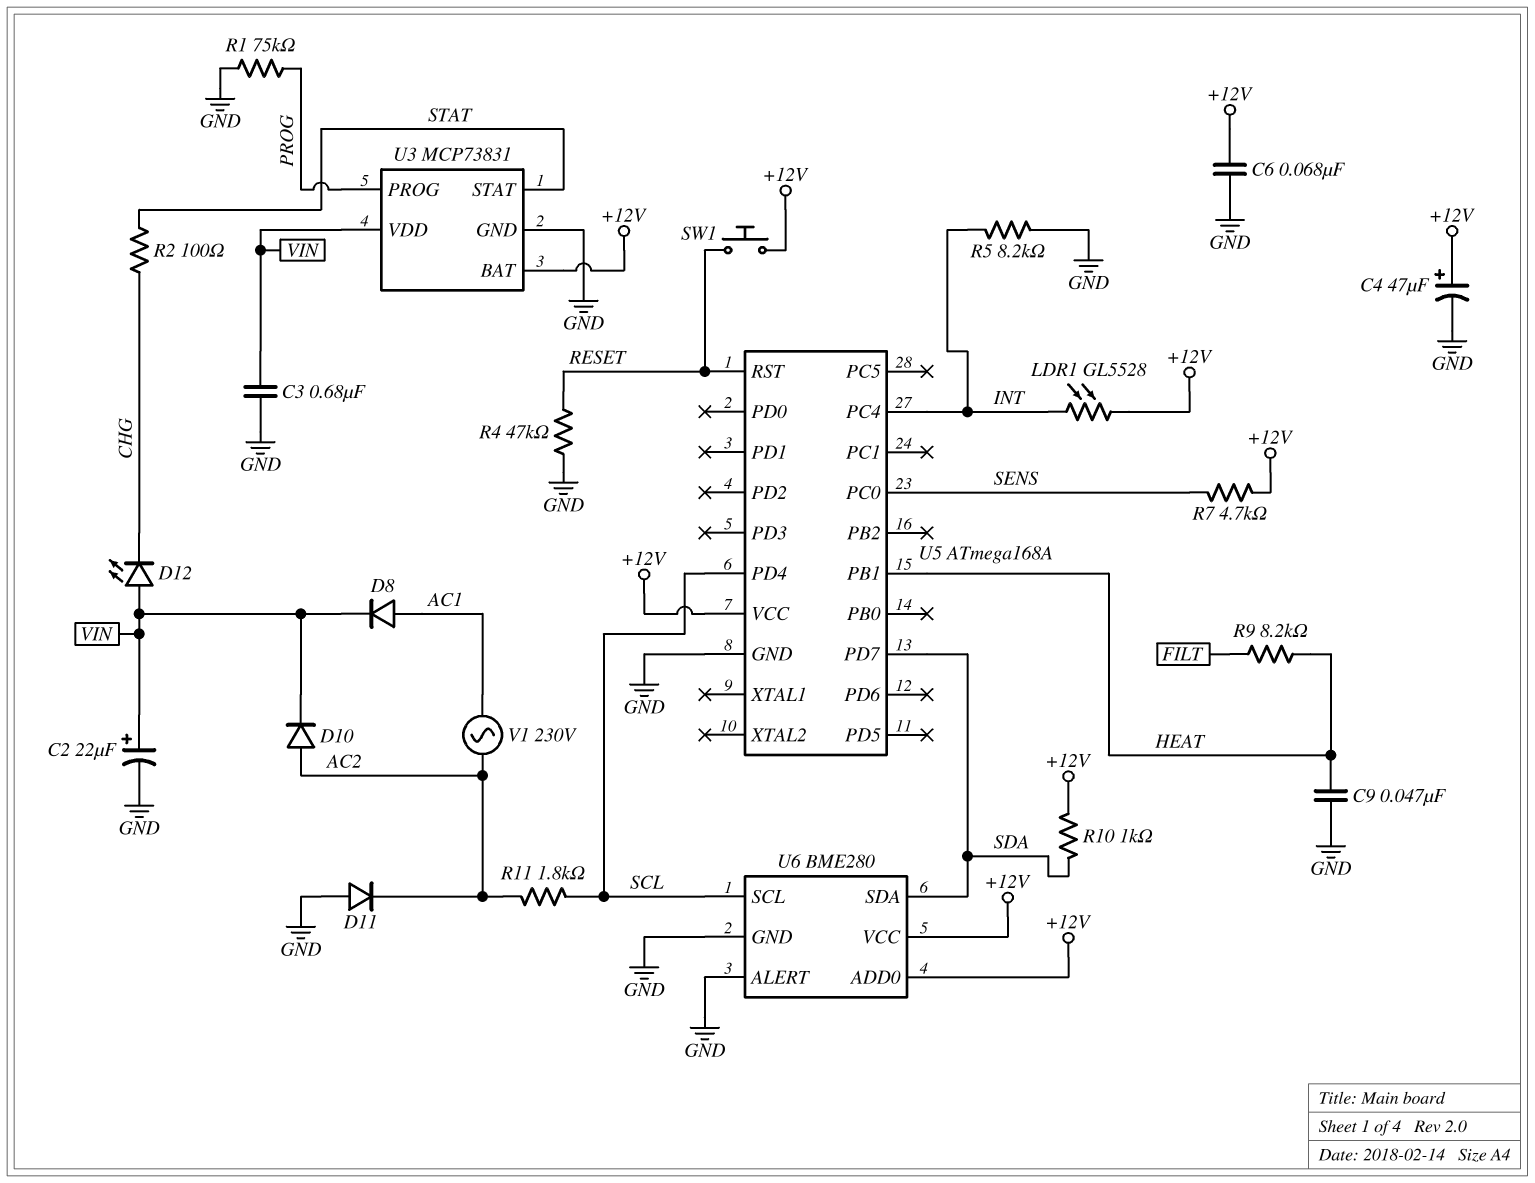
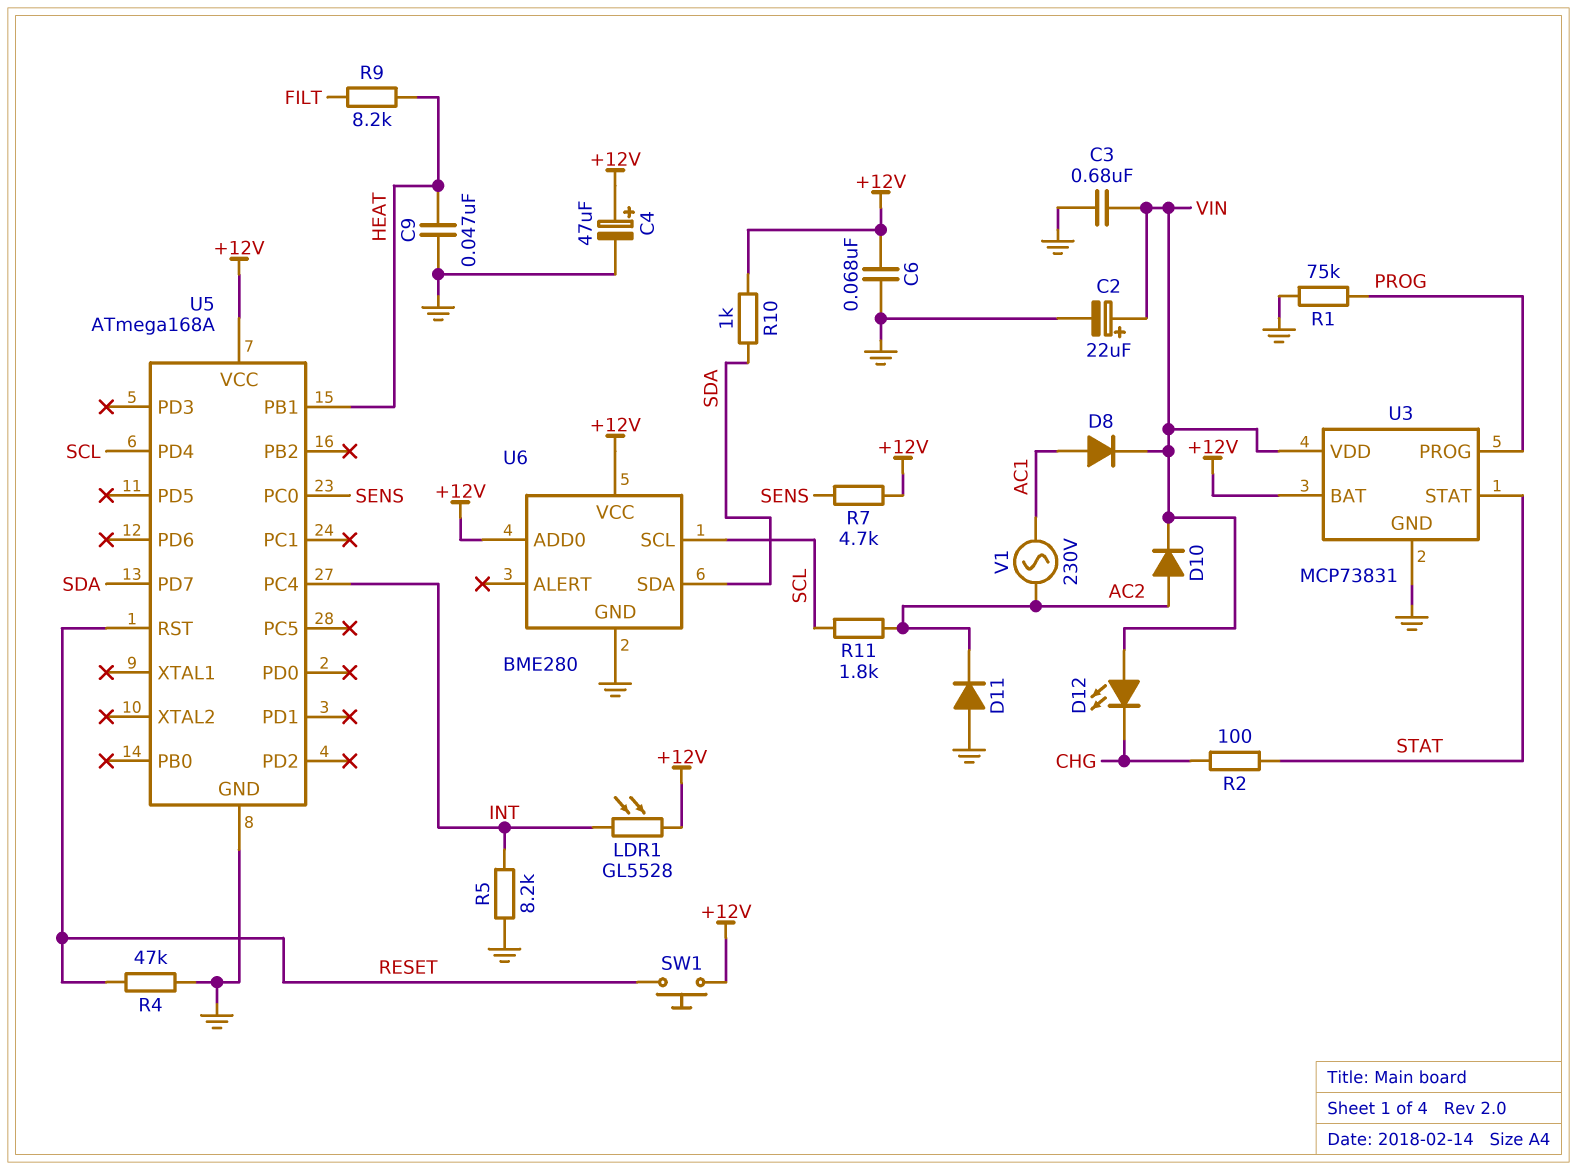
U6 pin ALERT: GND -> none

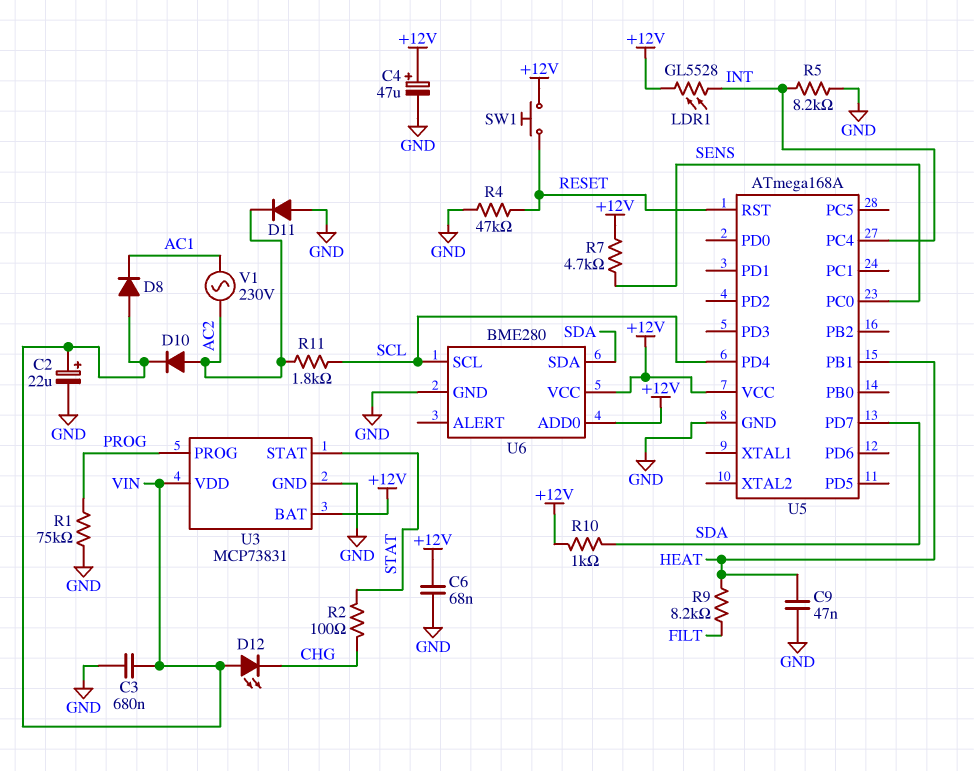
D8: diode (A AC1, K VIN) -> diode (A VIN, K AC1)

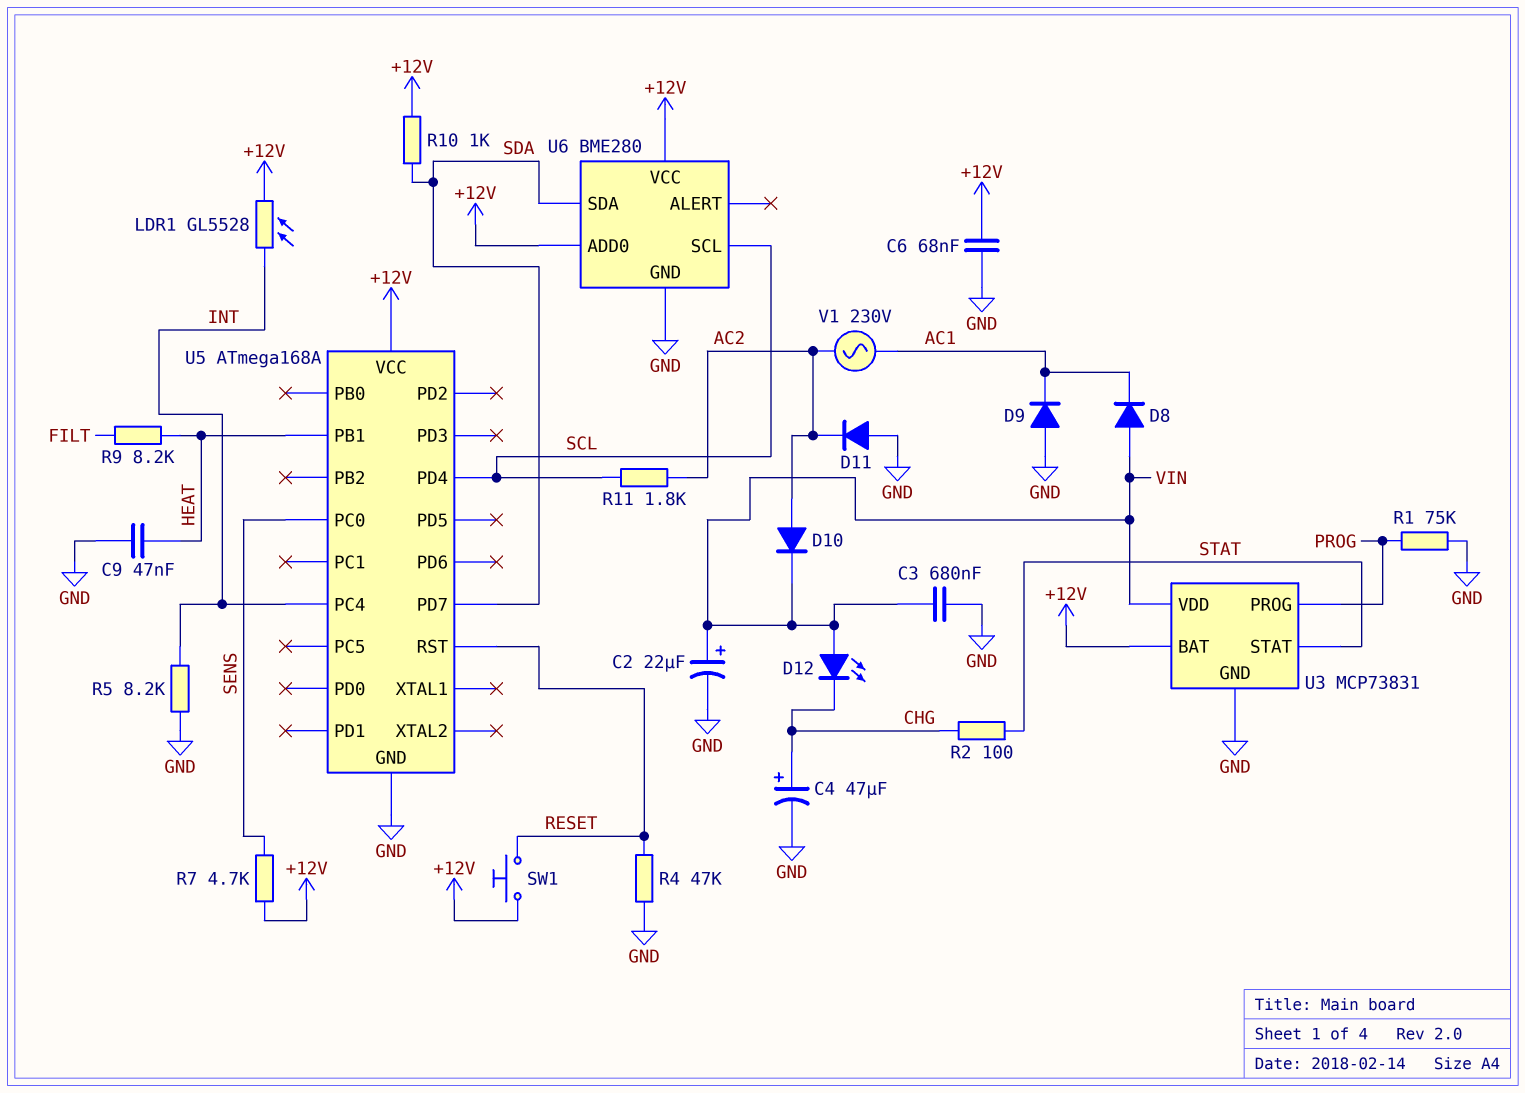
C4: 47uF (plus +12V, minus GND) -> 47uF (plus CHG, minus GND)
D9: none -> diode (A GND, K AC1)

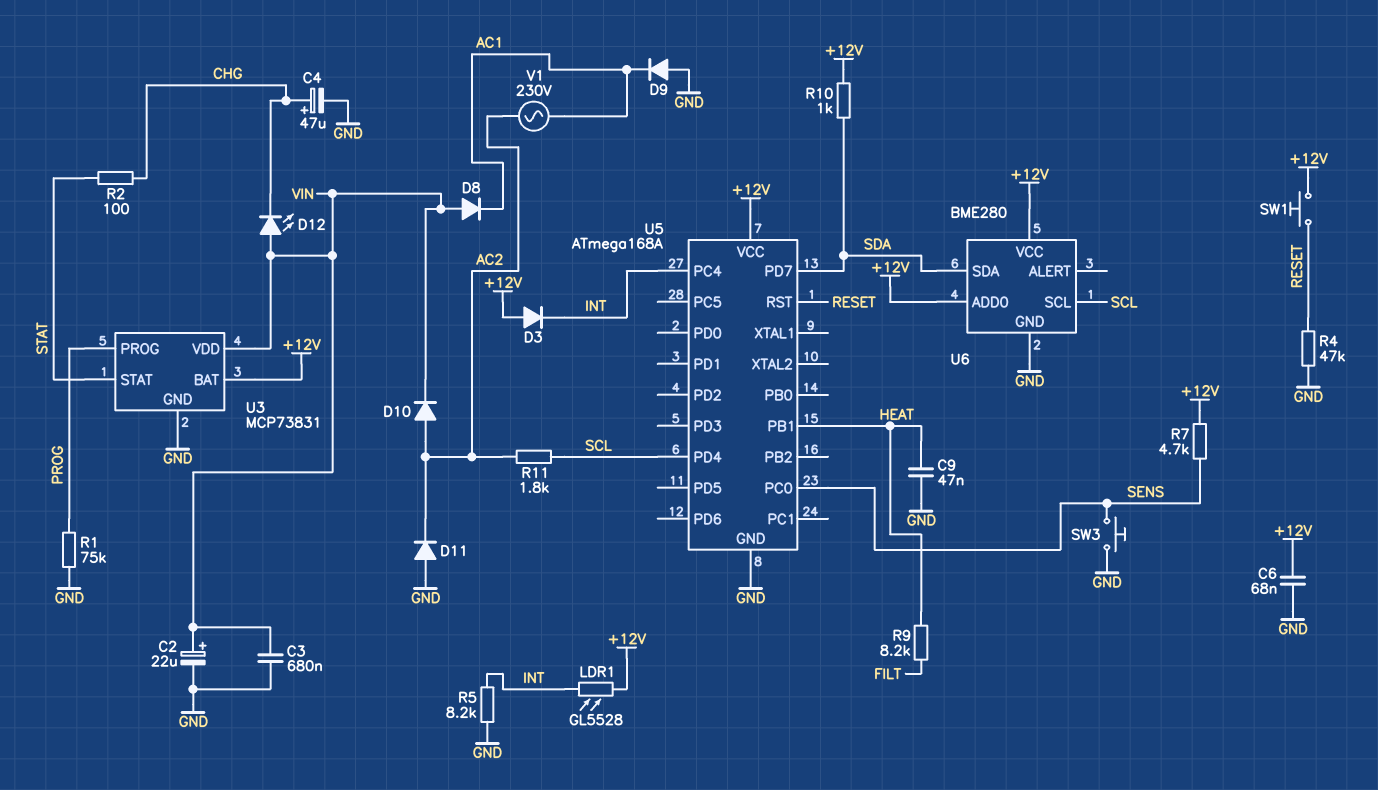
D3: none -> diode (A +12V, K INT)
SW3: none -> button (GND, SENS)

